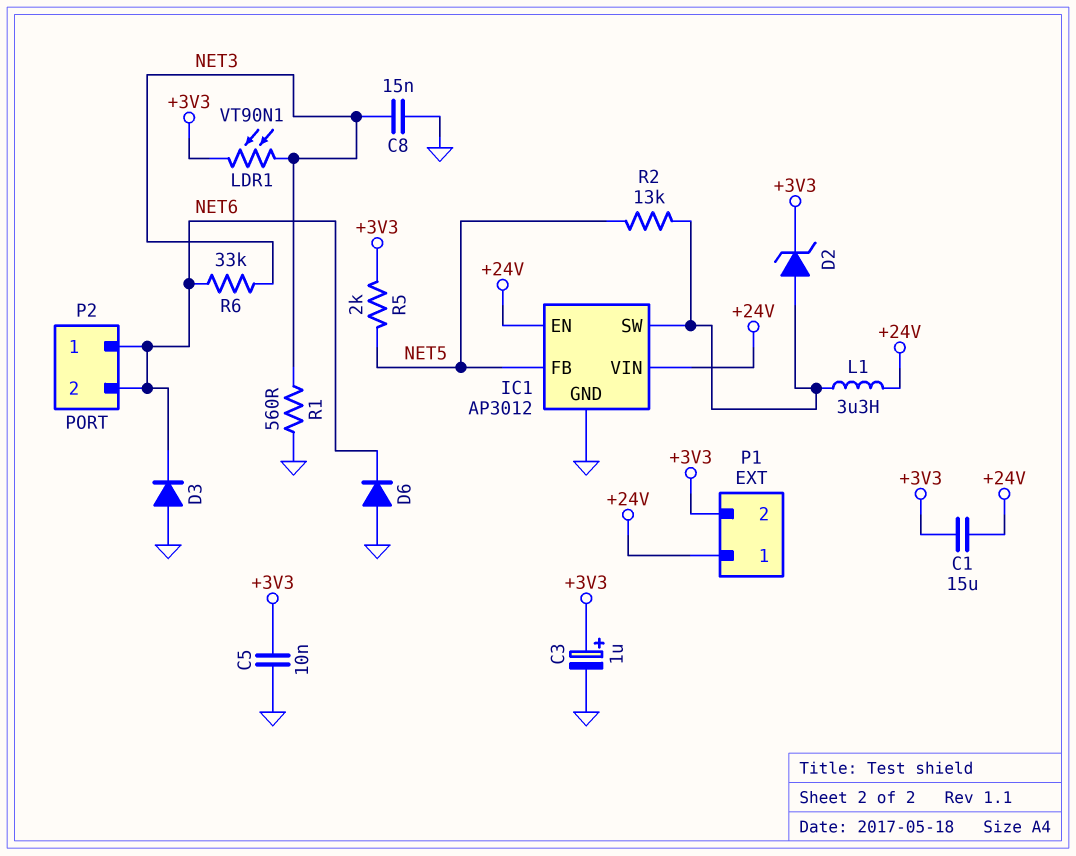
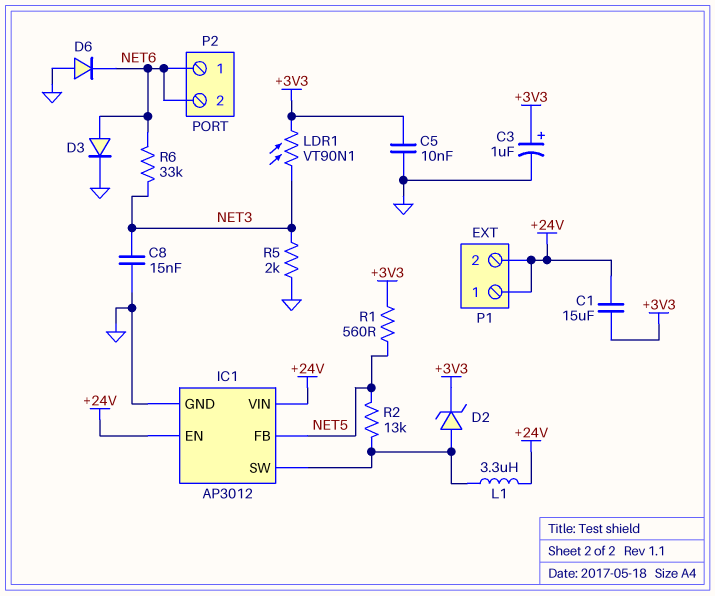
D3: diode (A GND, K NET6) -> diode (A NET6, K GND)
P1 pin 2: +3V3 -> +24V
R1: 560 (GND, NET3) -> 560 (+3V3, NET5)
R5: 2k (+3V3, NET5) -> 2k (GND, NET3)

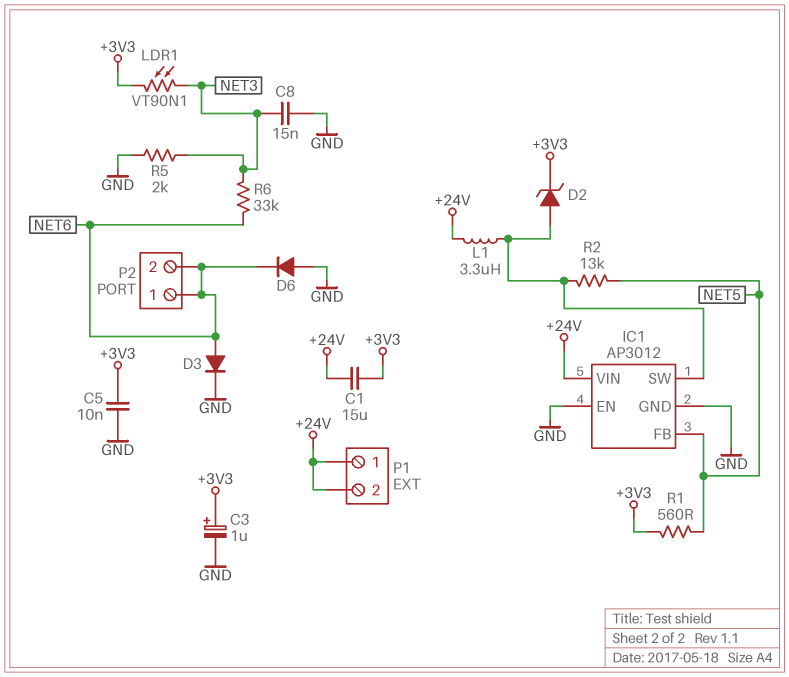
IC1 pin EN: +24V -> GND

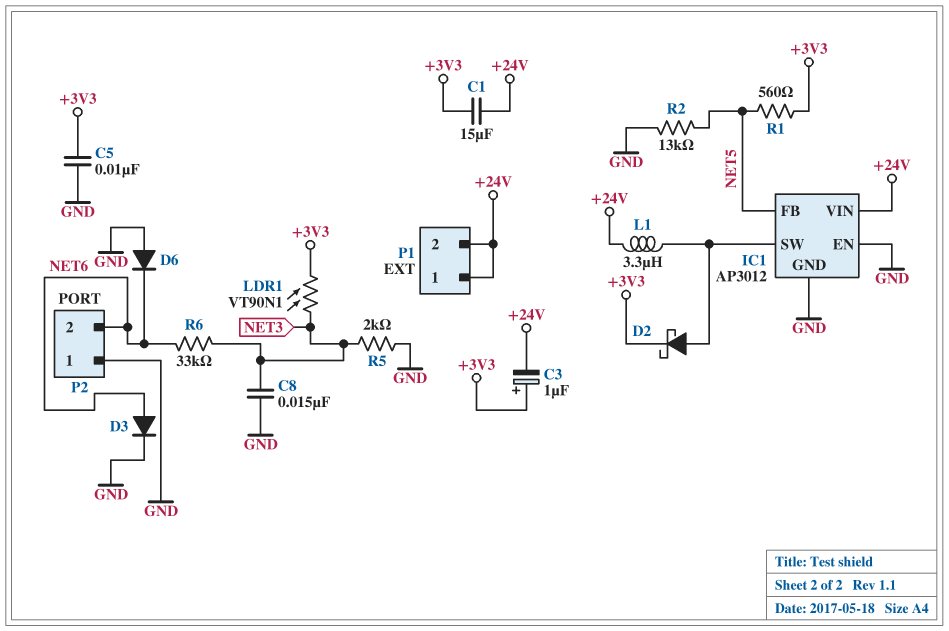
C3: 1uF (plus +3V3, minus GND) -> 1uF (plus +3V3, minus +24V)
D2: zener (A IC1/SW, K +3V3) -> schottky (A IC1/SW, K +3V3)
P2 pin 1: NET6 -> GND
R2: 13k (IC1/SW, NET5) -> 13k (GND, NET5)

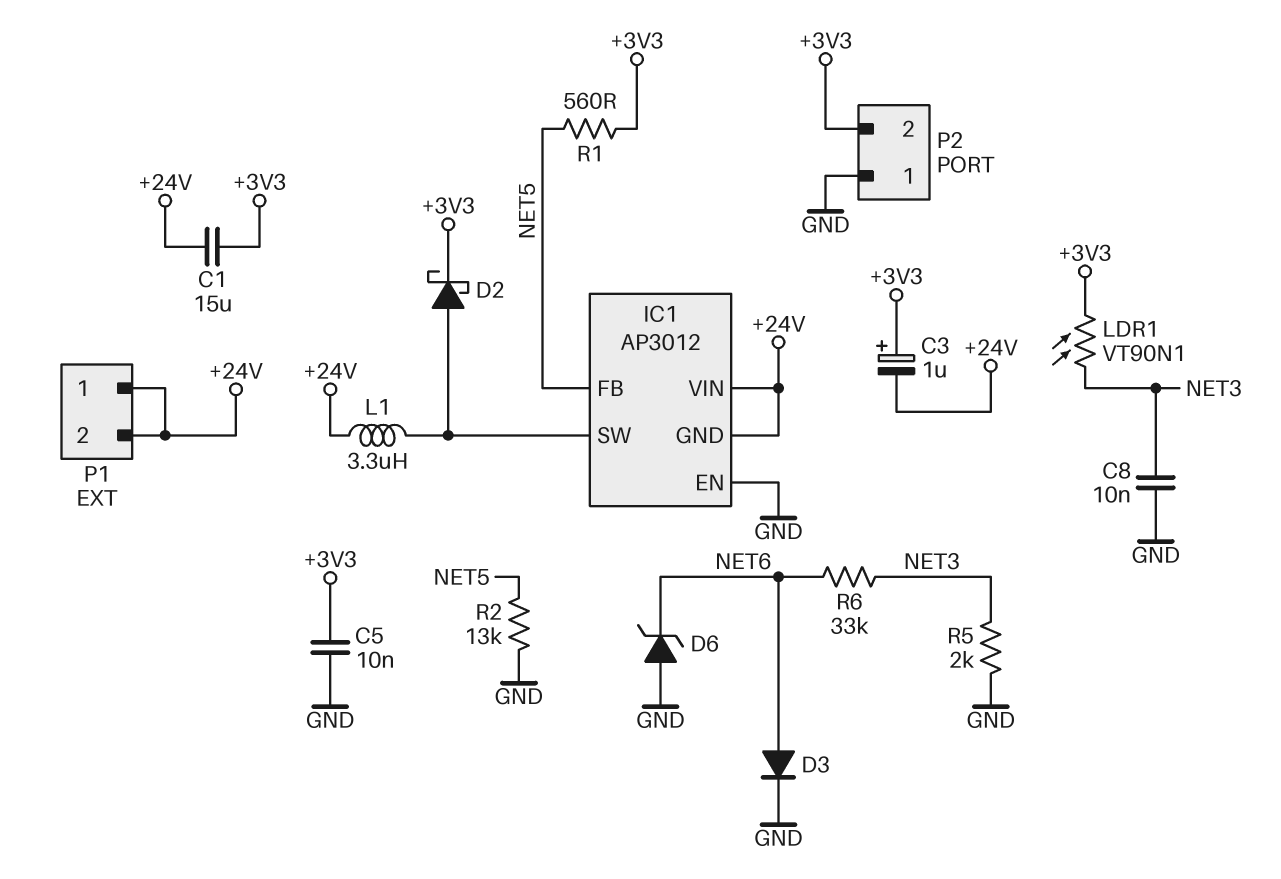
C8: 15nF (GND, NET3) -> 10nF (GND, NET3)
D6: diode (A GND, K NET6) -> zener (A GND, K NET6)
IC1 pin GND: GND -> +24V
P2 pin 2: NET6 -> +3V3

